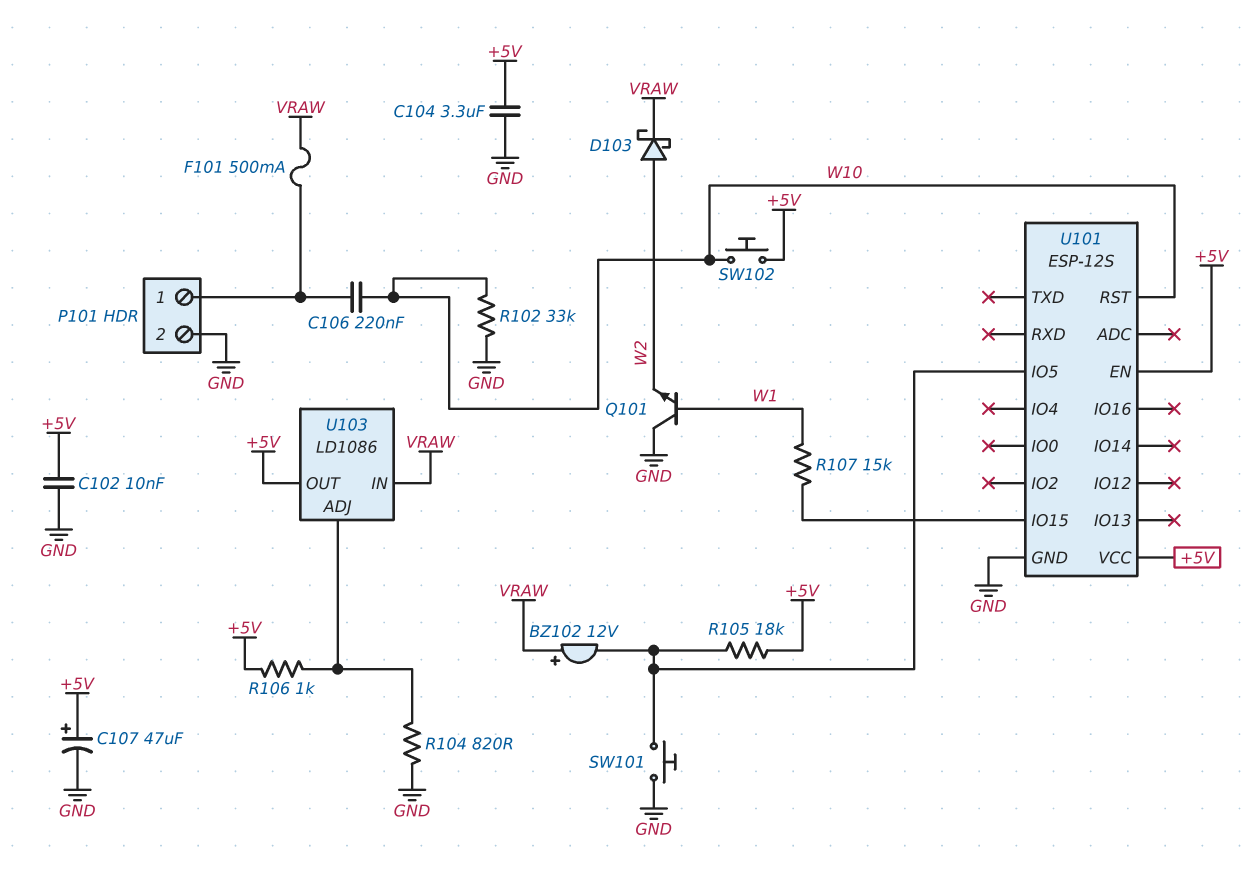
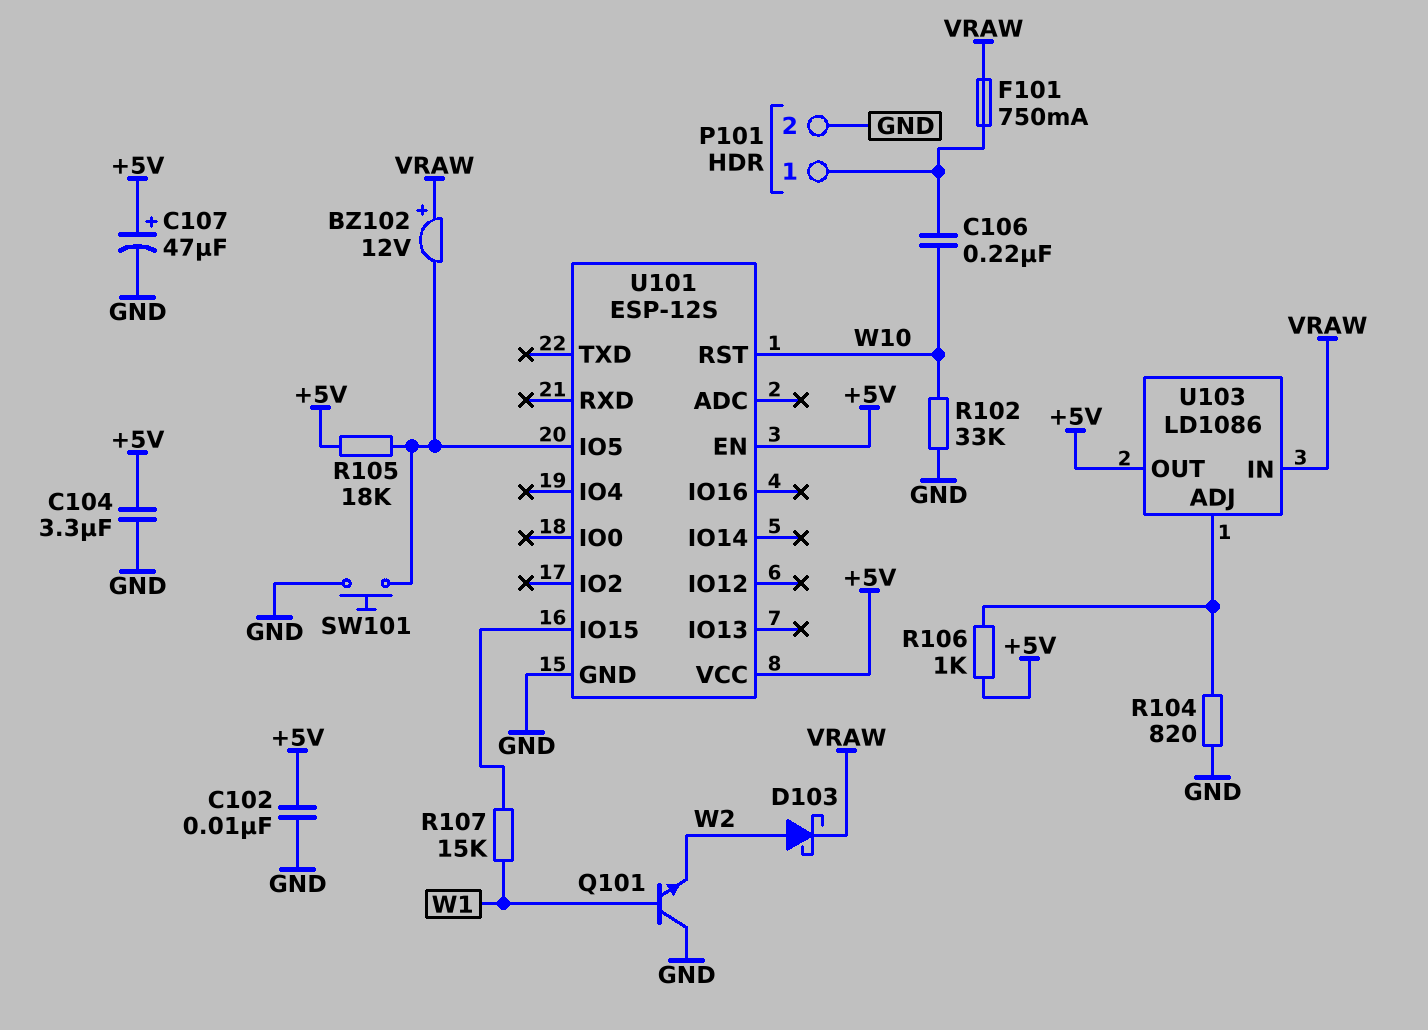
F101: 500mA (P101/1, VRAW) -> 750mA (P101/1, VRAW)
SW102: button (+5V, W10) -> none

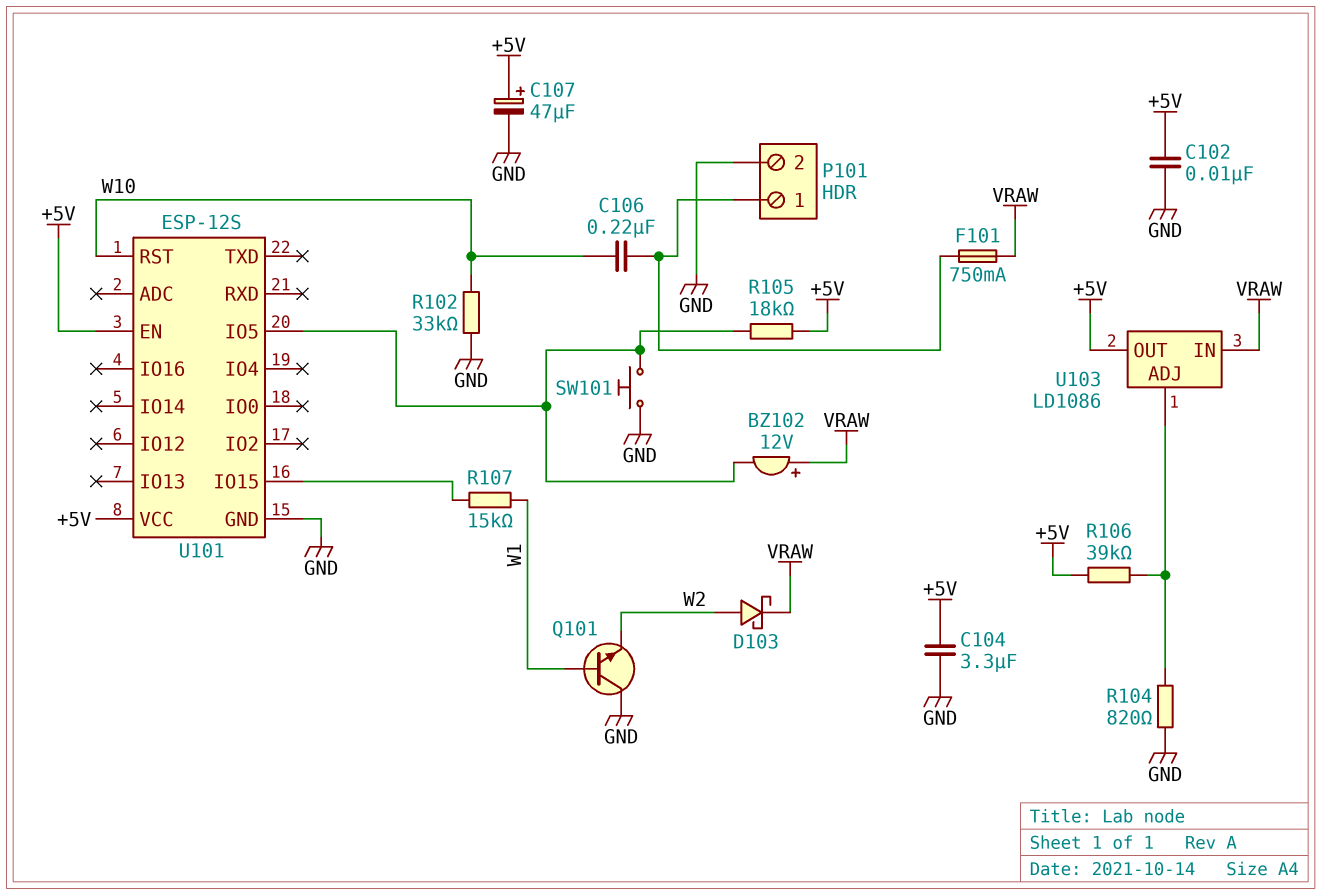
R106: 1k (+5V, U103/ADJ) -> 39k (+5V, U103/ADJ)

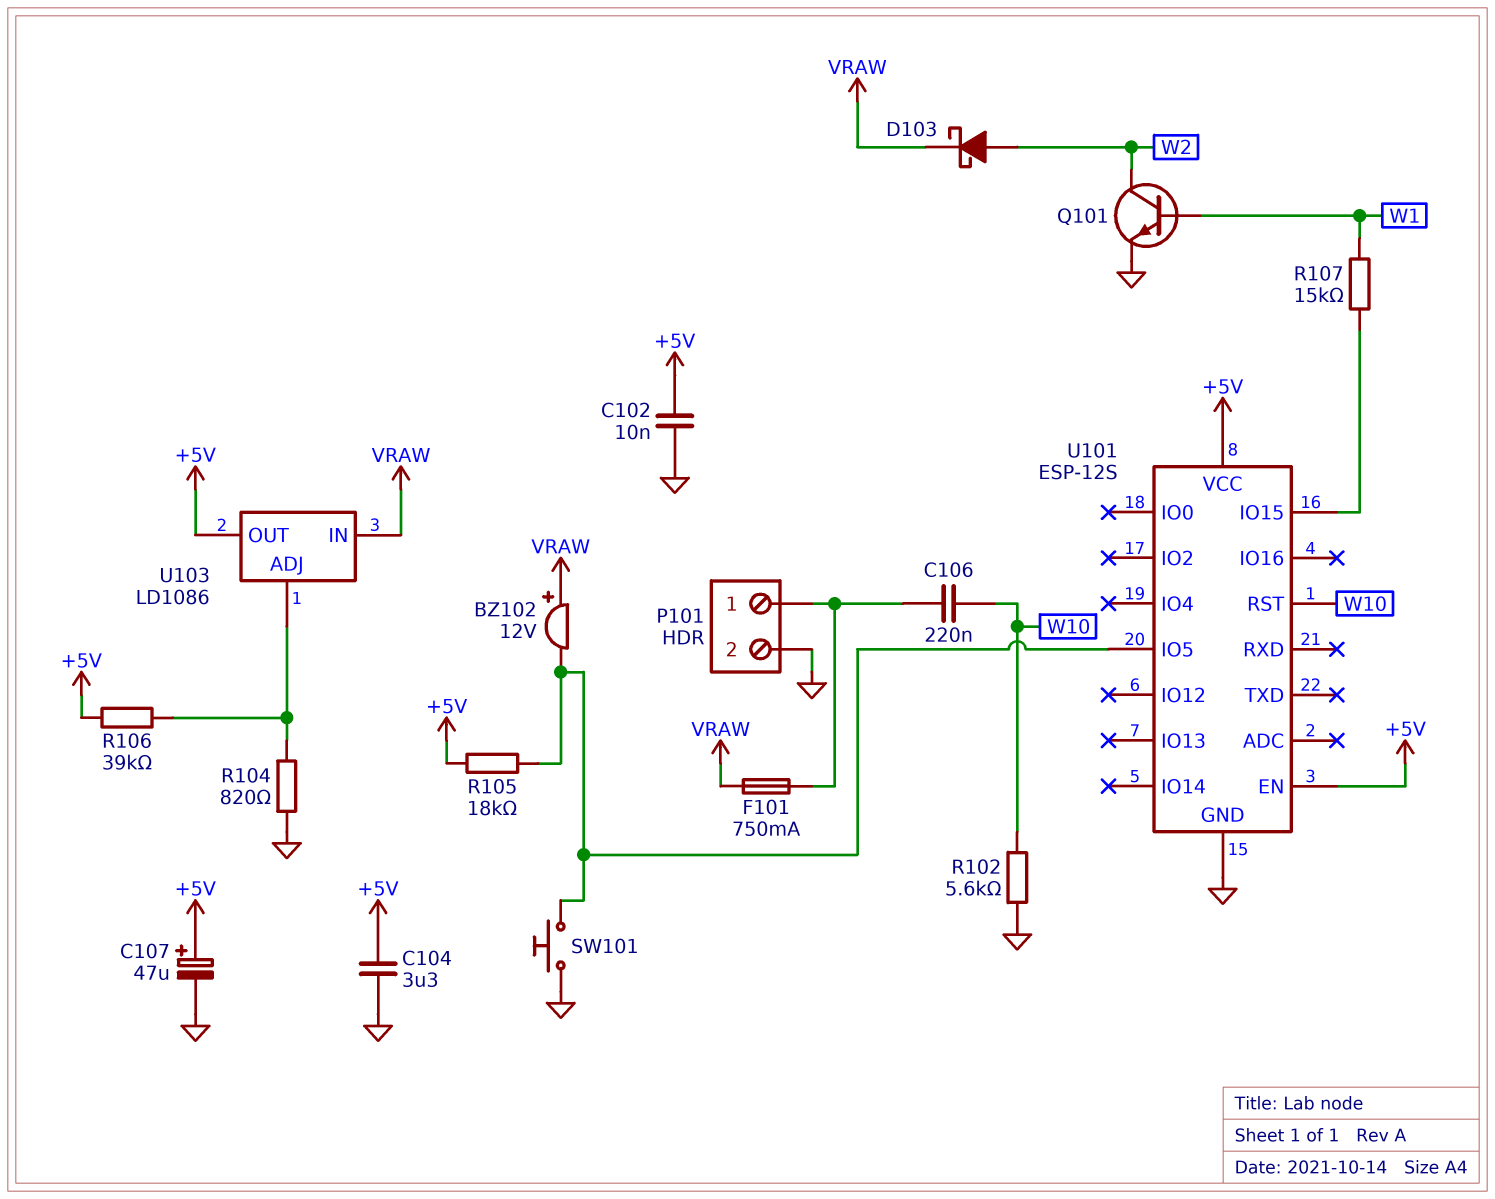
Q101: NPN (B W1, C GND, E W2) -> NPN (B W1, C W2, E GND)
R102: 33k (GND, W10) -> 5.6k (GND, W10)

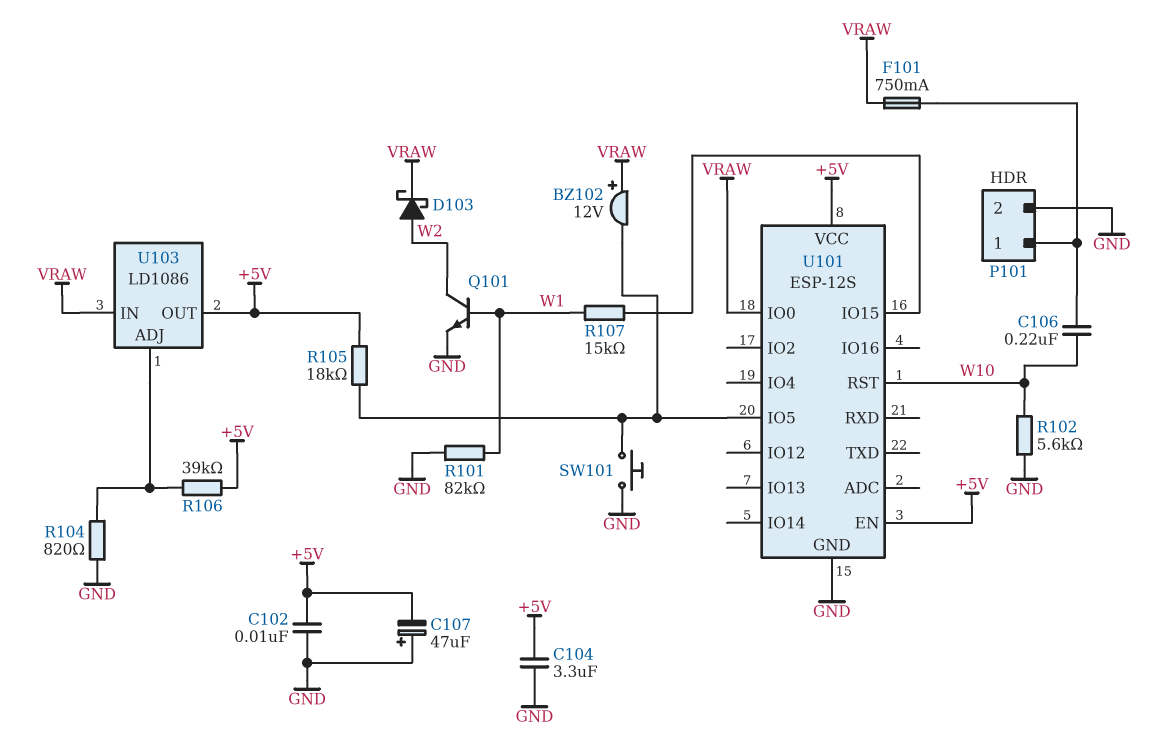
C107: 47uF (plus +5V, minus GND) -> 47uF (plus GND, minus +5V)
R101: none -> 82k (GND, W1)
U101 pin IO0: none -> VRAW

